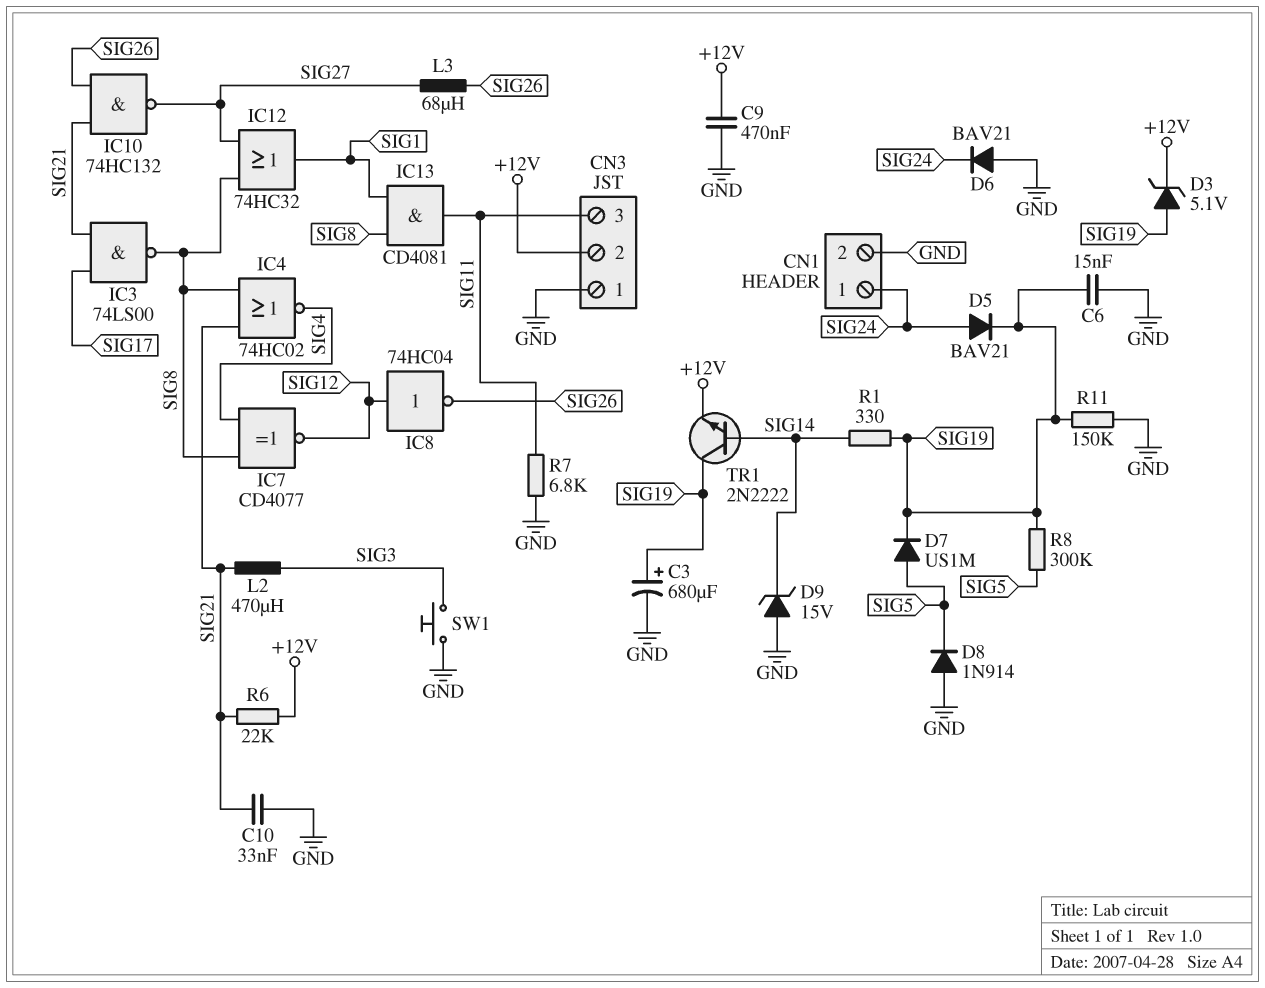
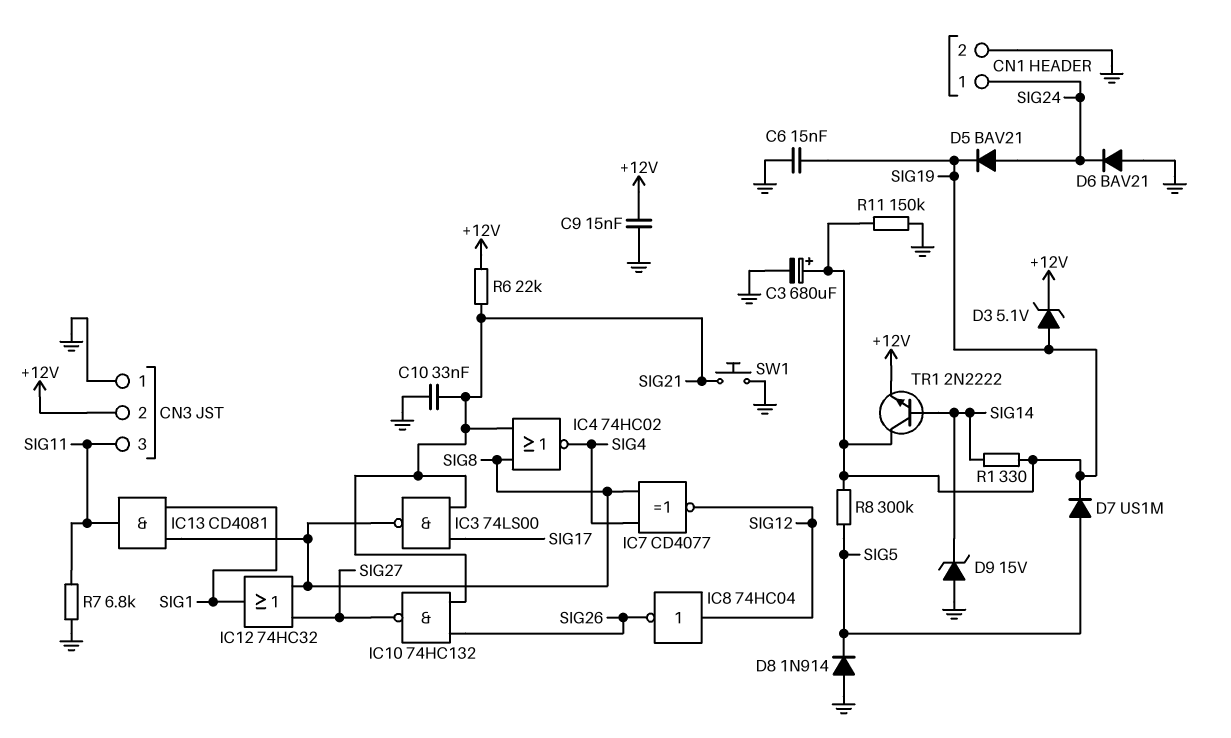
C9: 470nF (+12V, GND) -> 15nF (+12V, GND)
L2: 470uH (SIG3, SIG21) -> none
L3: 68uH (SIG26, SIG27) -> none
SW1: button (GND, SIG3) -> button (GND, SIG21)

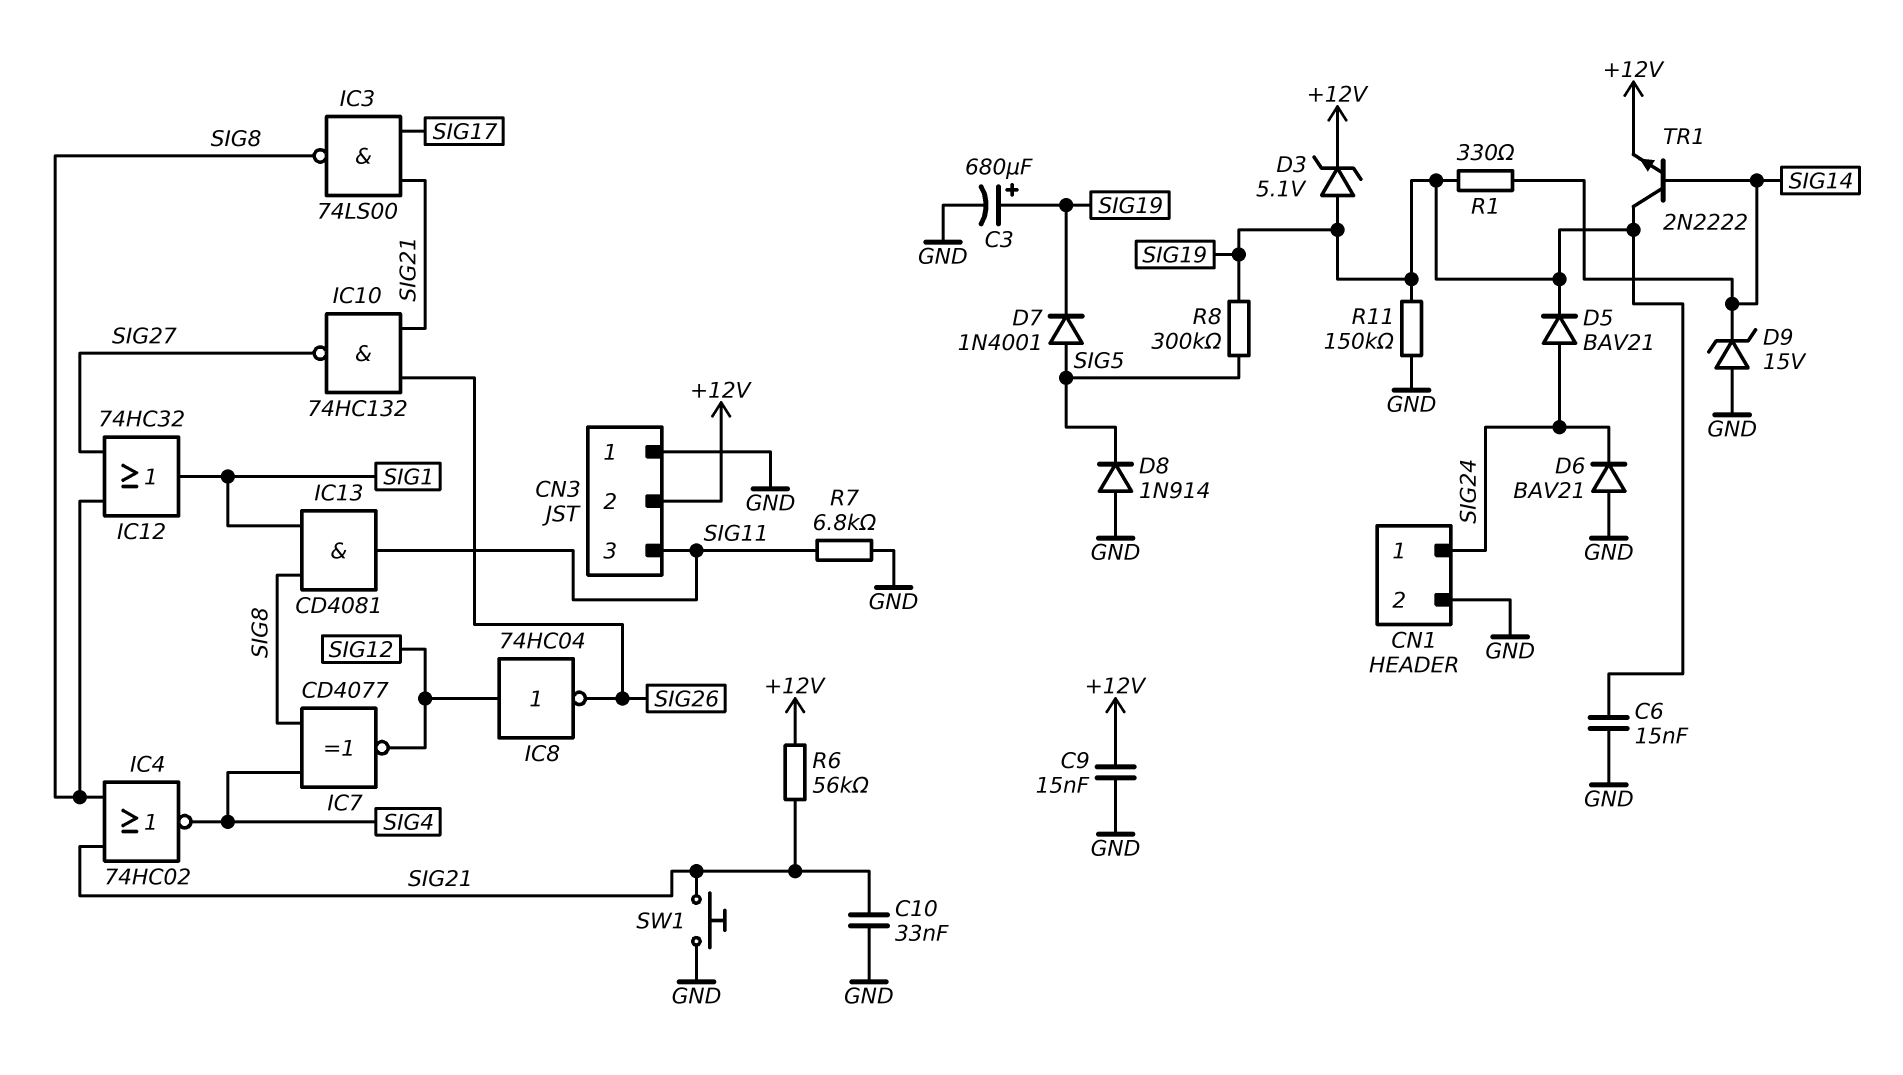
D7: diode US1M (A SIG5, K SIG19) -> diode 1N4001 (A SIG5, K SIG19)
R6: 22k (+12V, SIG21) -> 56k (+12V, SIG21)

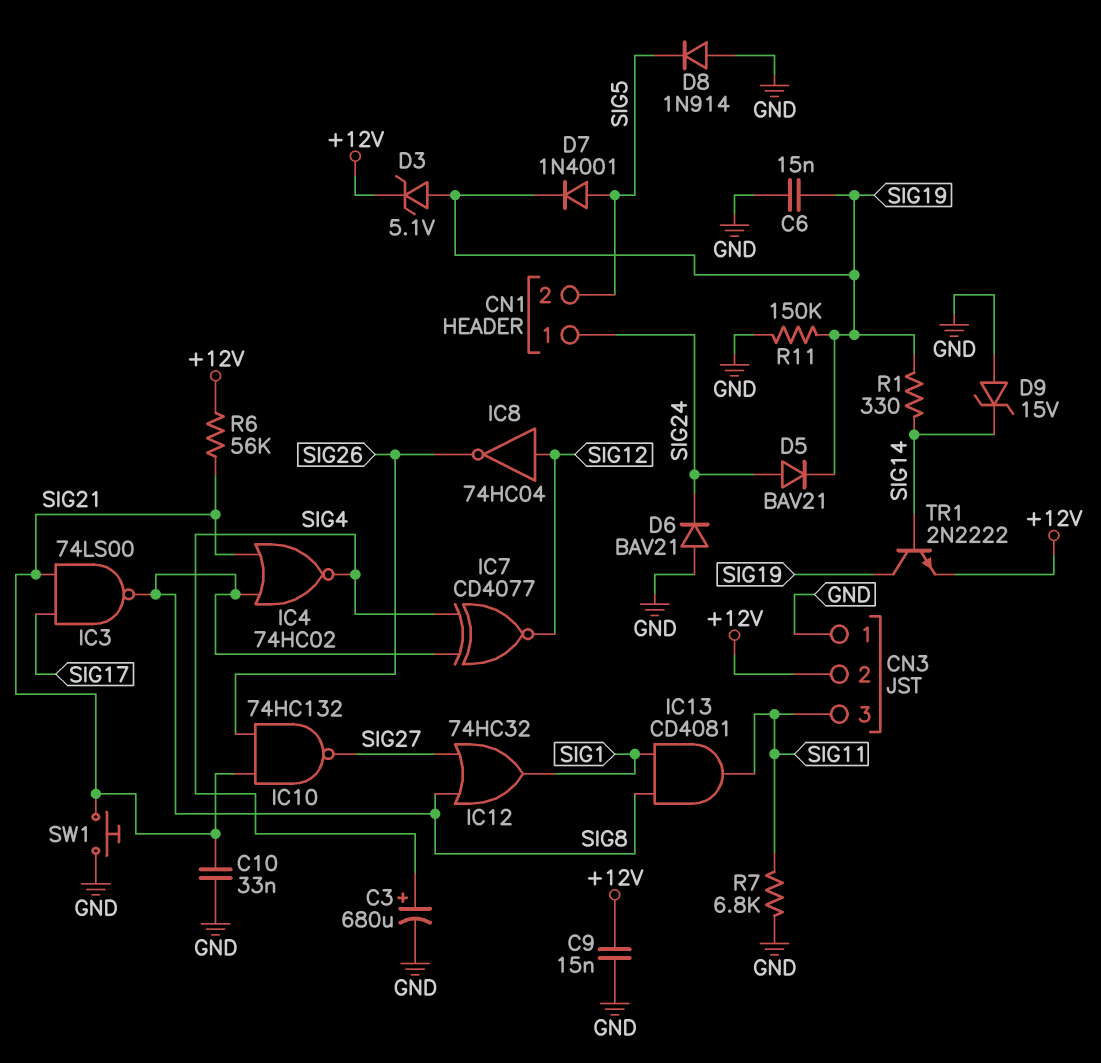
C3: 680uF (plus SIG19, minus GND) -> 680uF (plus SIG4, minus GND)
CN1 pin 2: GND -> SIG5
R8: 300k (SIG5, SIG19) -> none

